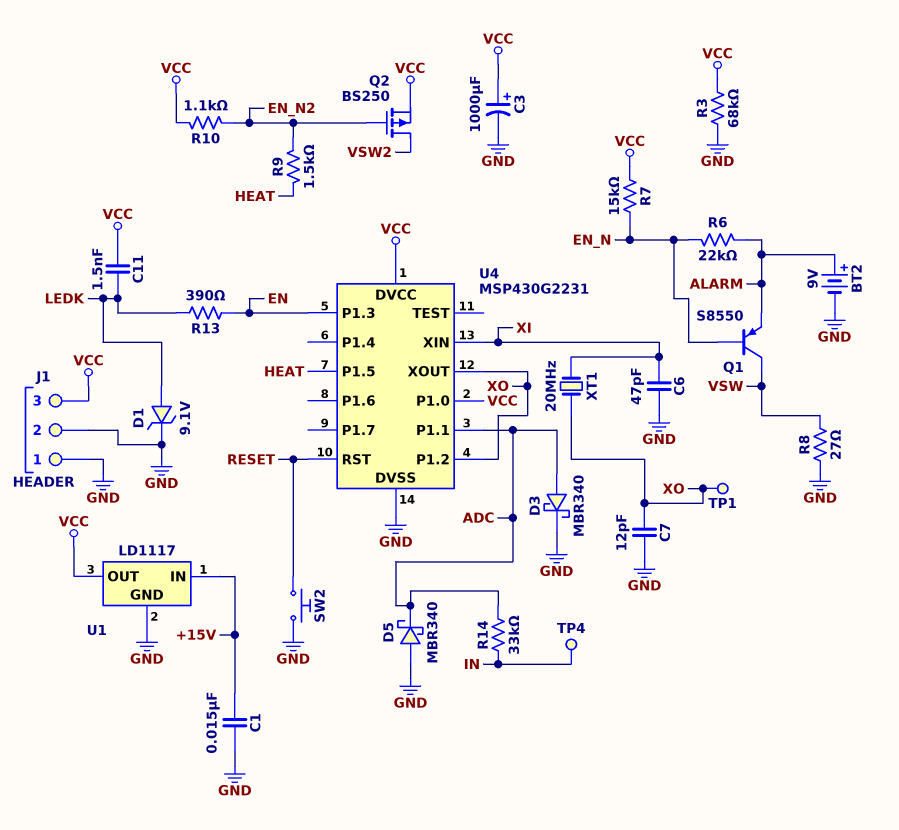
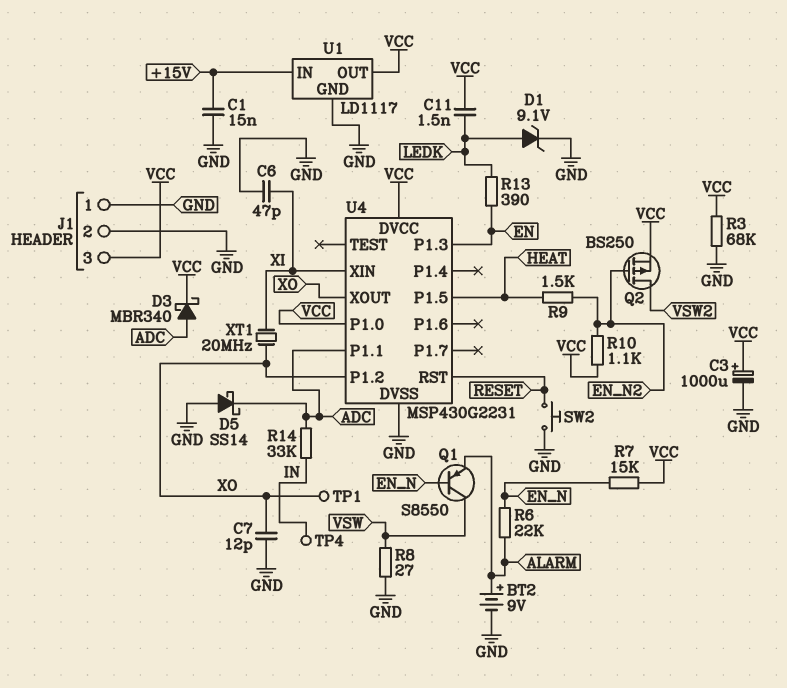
D3: schottky MBR340 (A ADC, K GND) -> schottky MBR340 (A ADC, K VCC)
D5: schottky MBR340 (A GND, K ADC) -> schottky SS14 (A GND, K ADC)

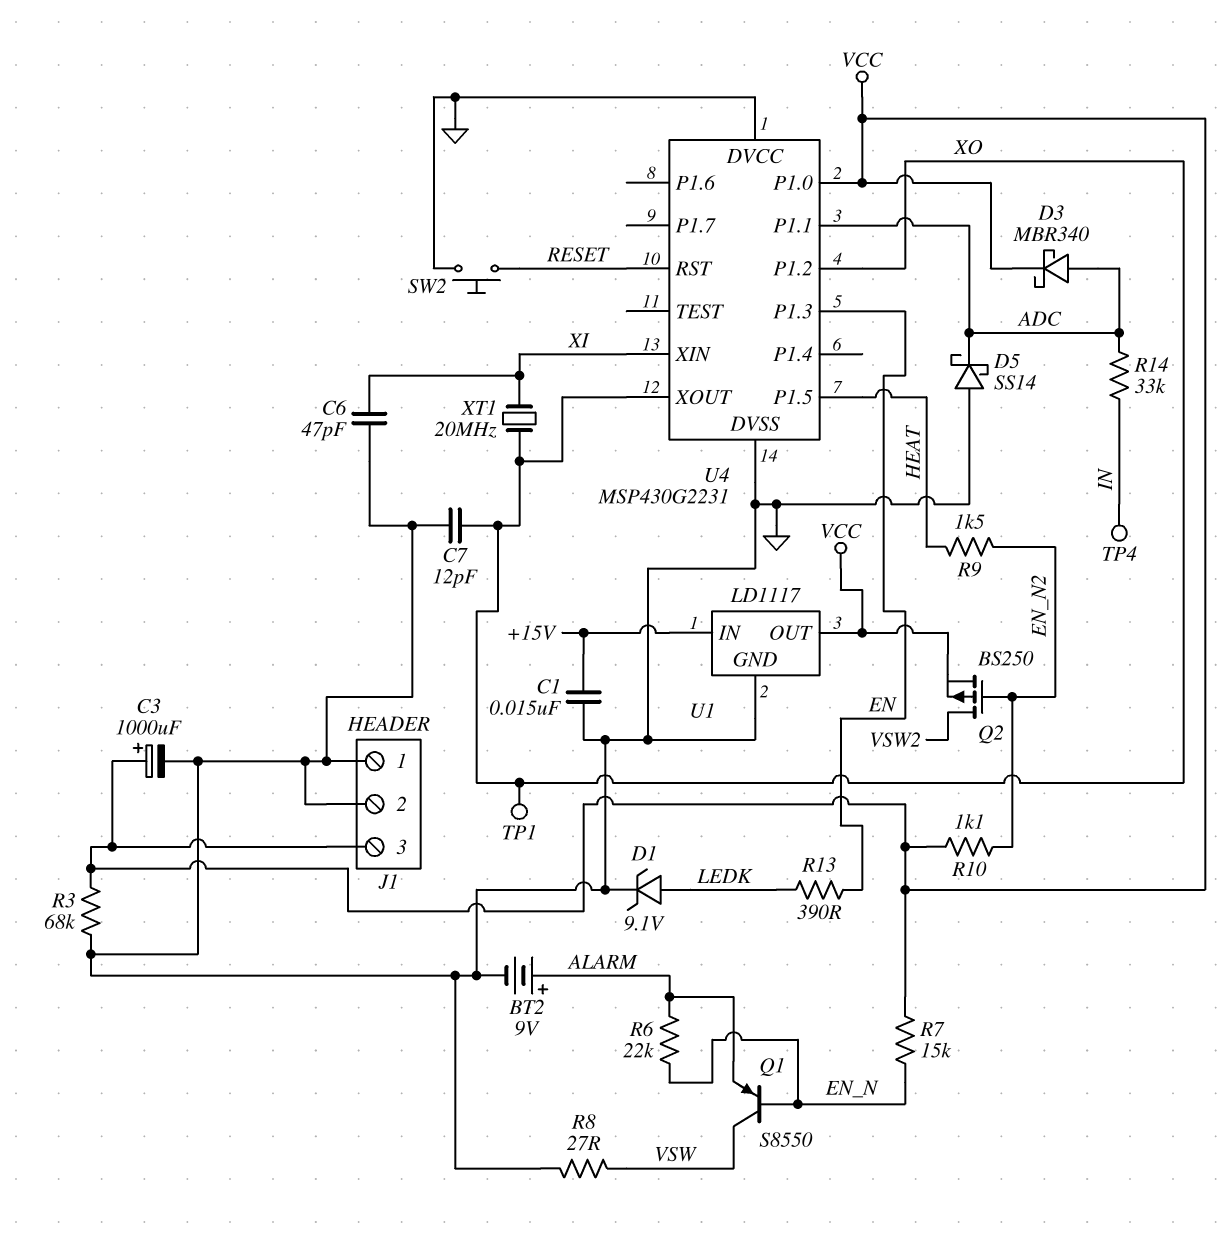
C11: 1.5nF (LEDK, VCC) -> none
U4 pin DVCC: VCC -> GND

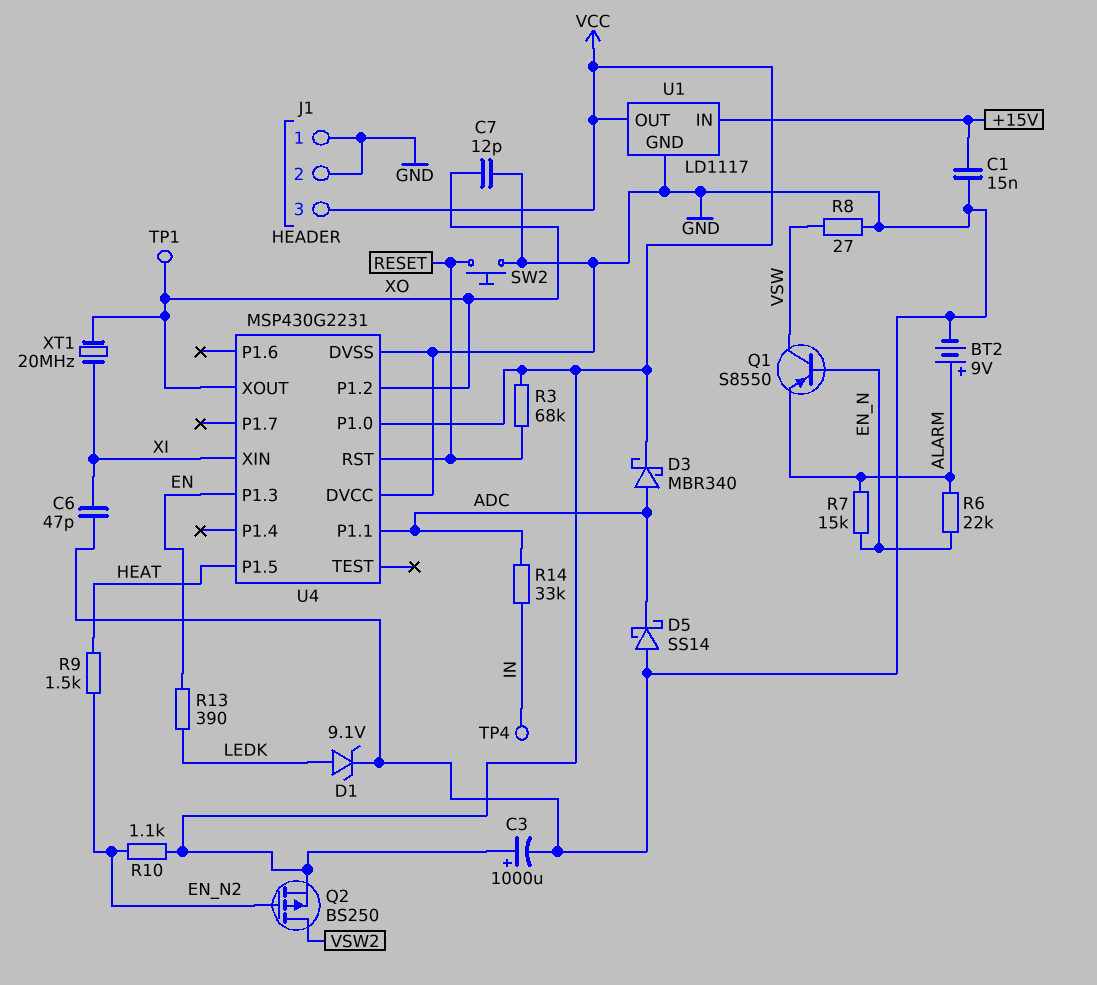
R3: 68k (GND, VCC) -> 68k (RESET, VCC)
R7: 15k (EN_N, VCC) -> 15k (ALARM, EN_N)

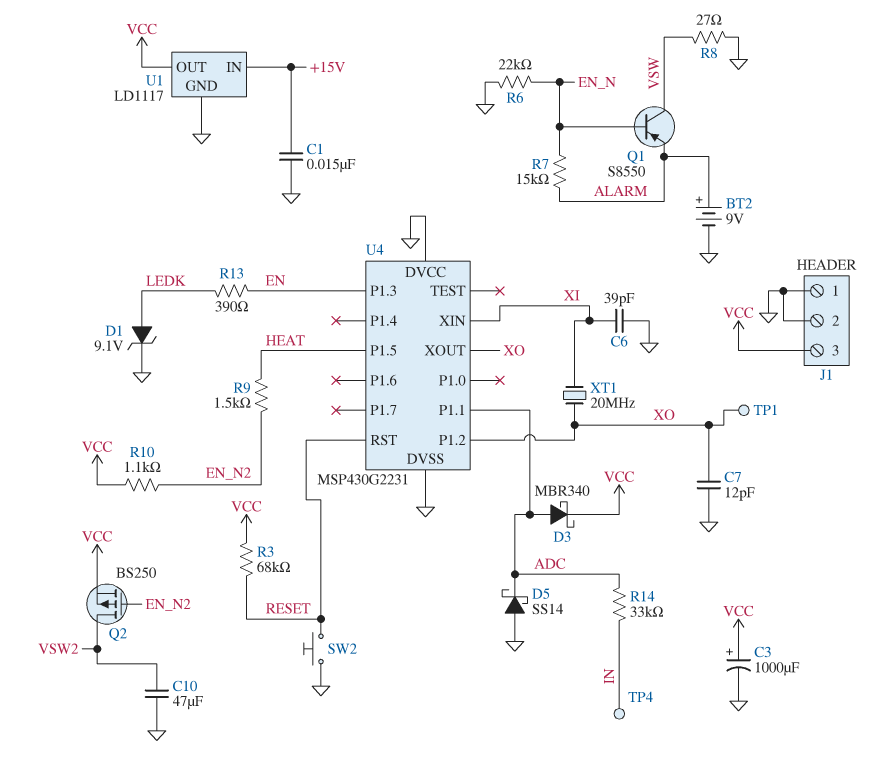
C6: 47pF (GND, XI) -> 39pF (GND, XI)
C10: none -> 47uF (GND, VSW2)
R6: 22k (ALARM, EN_N) -> 22k (EN_N, GND)
U4 pin P1.0: VCC -> none

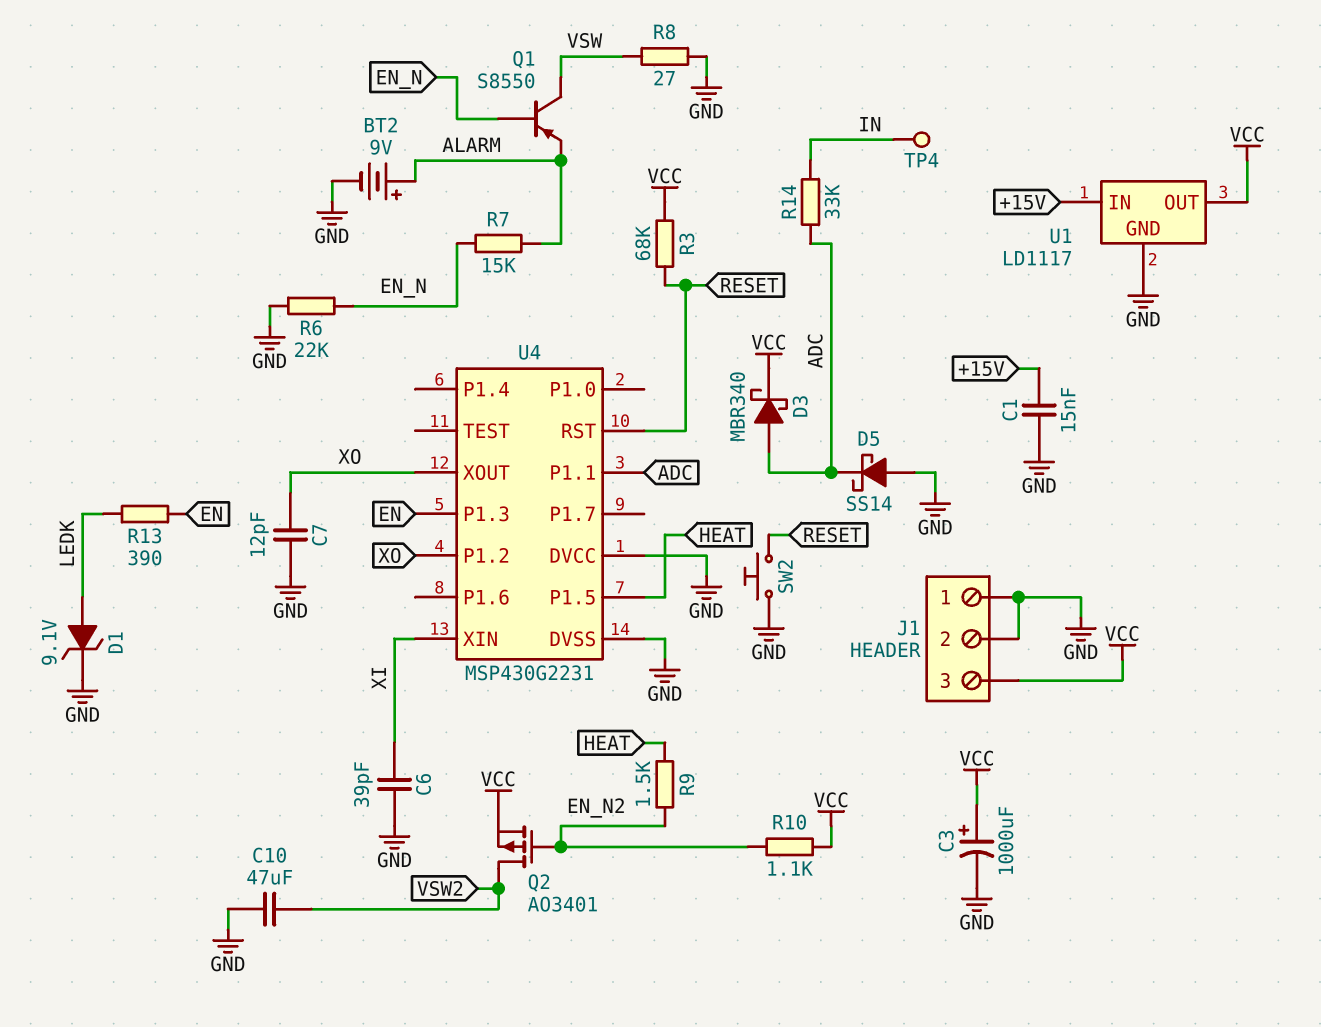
Q2: PMOS BS250 (G EN_N2, D VSW2, S VCC) -> PMOS AO3401 (G EN_N2, D VSW2, S VCC)
TP1: test point (XO) -> none
XT1: 20MHz (XI, XO) -> none

